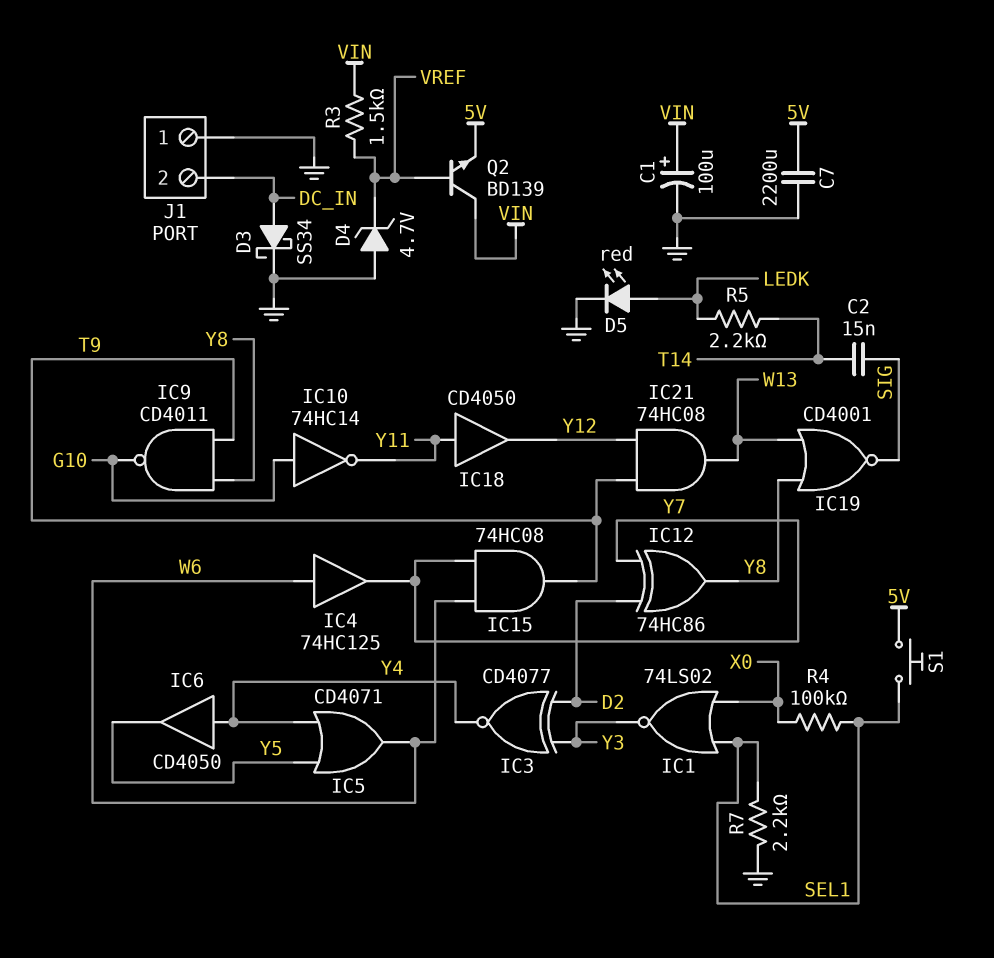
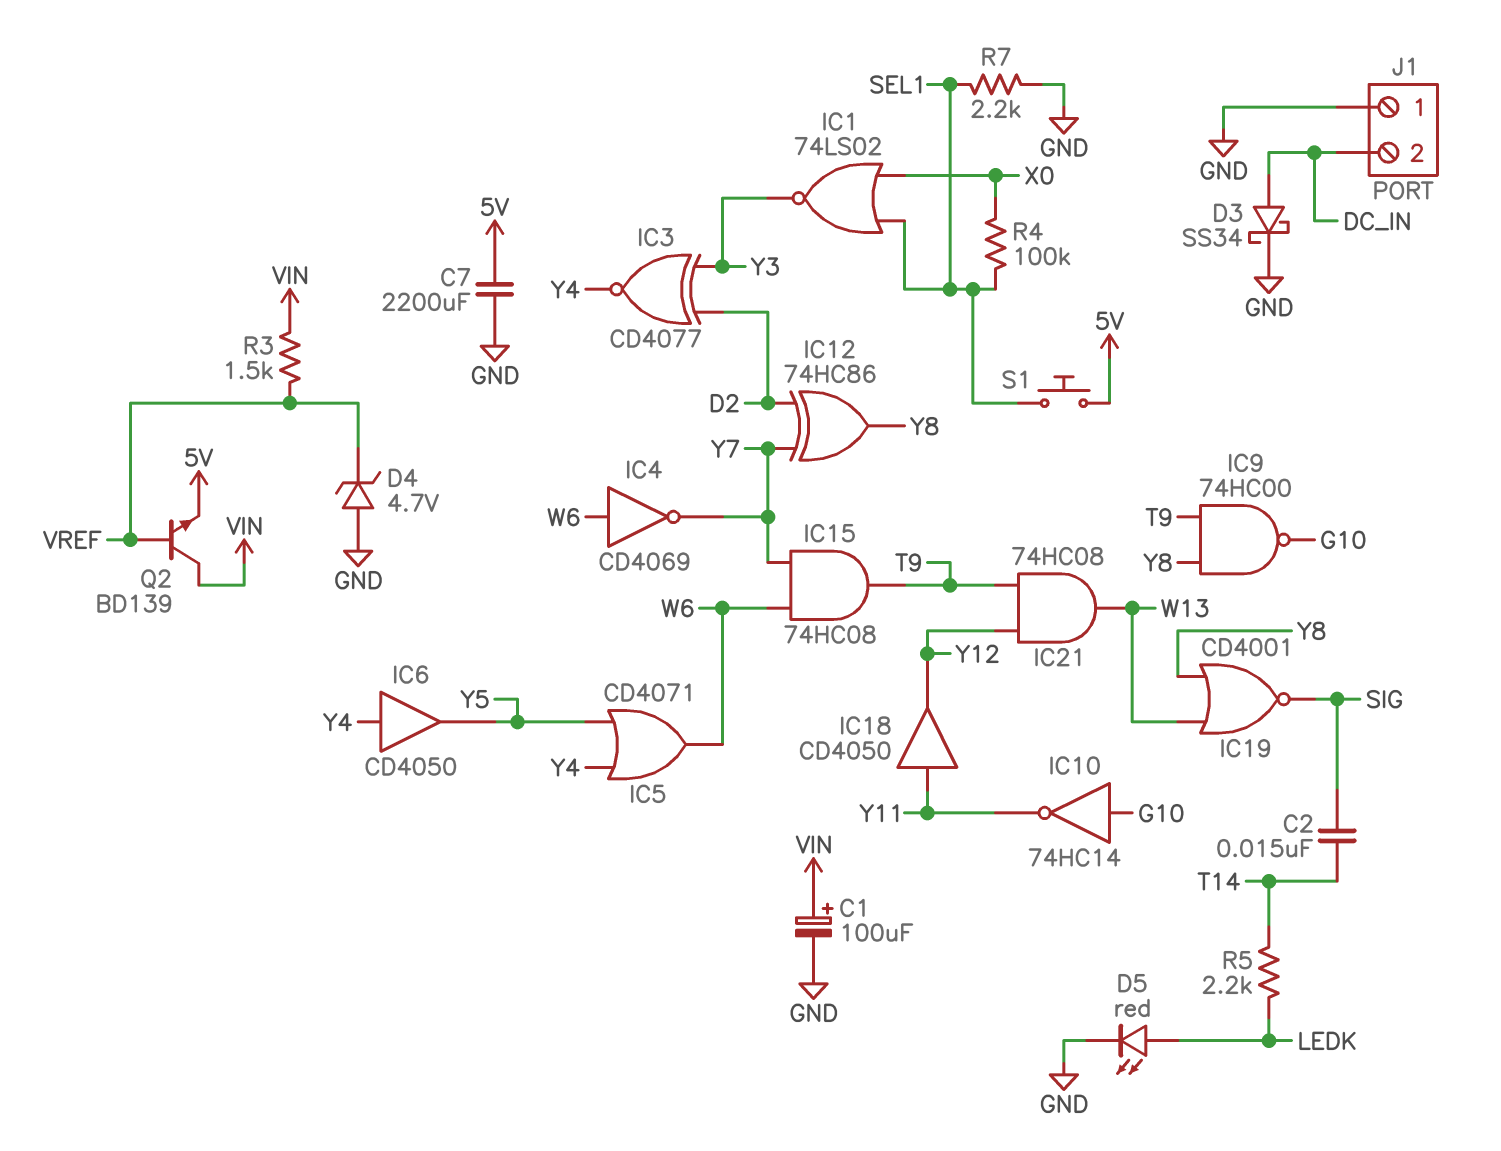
IC4: buffer 74HC125 (in W6, out Y7) -> NOT CD4069 (in W6, out Y7)
IC9: NAND CD4011 (in T9, in Y8, out G10) -> NAND 74HC00 (in T9, in Y8, out G10)

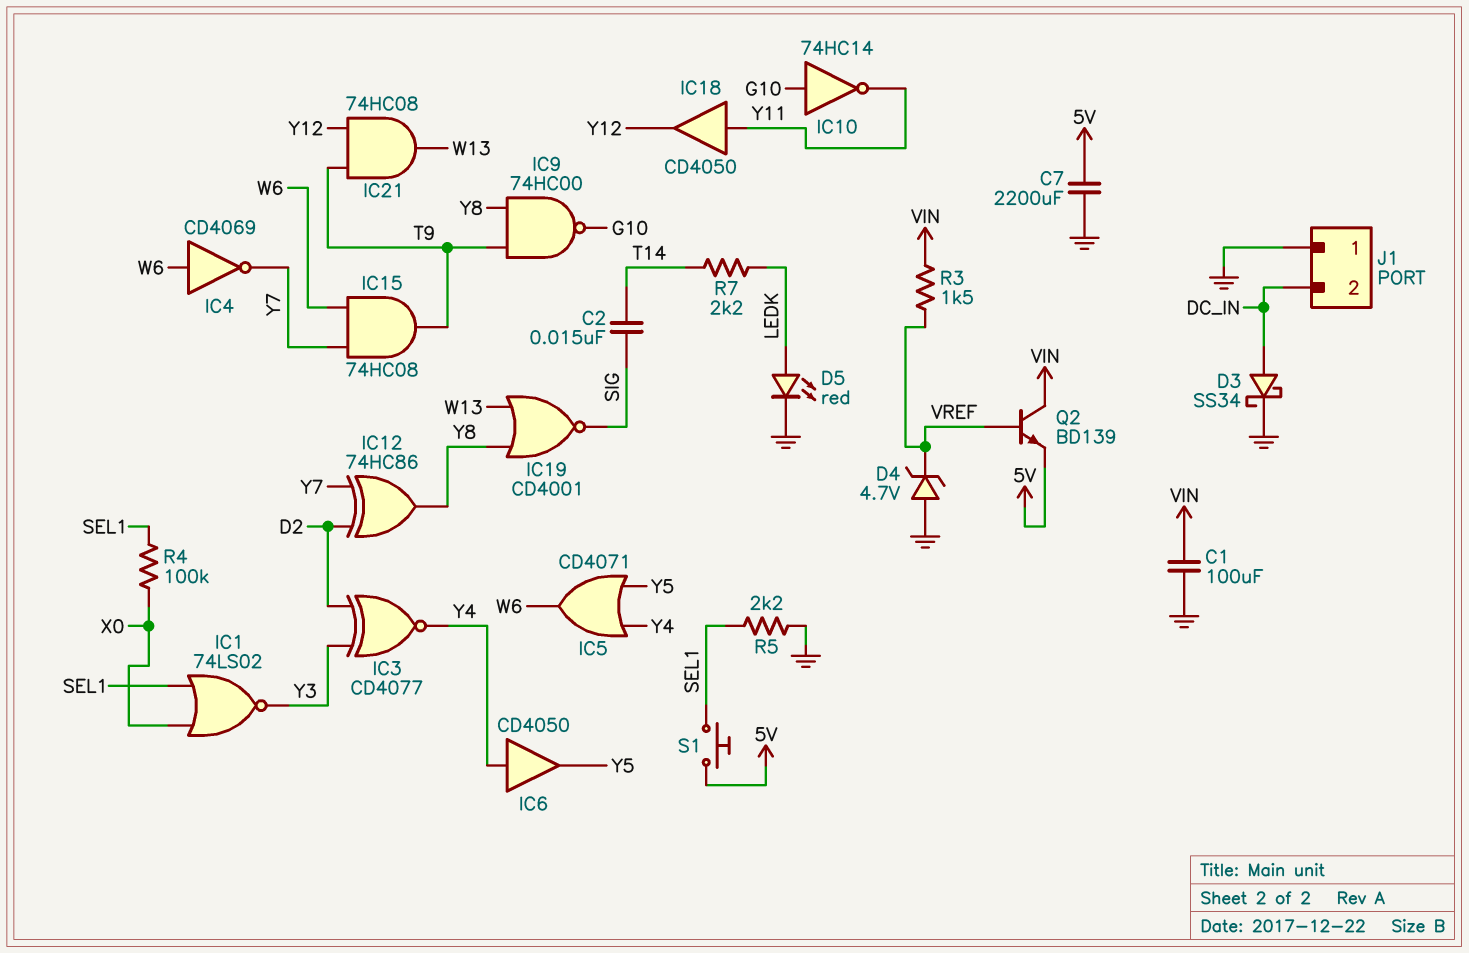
C1: 100uF (plus VIN, minus GND) -> 100uF (GND, VIN)
R5: 2.2k (LEDK, T14) -> 2.2k (GND, SEL1)
R7: 2.2k (GND, SEL1) -> 2.2k (LEDK, T14)

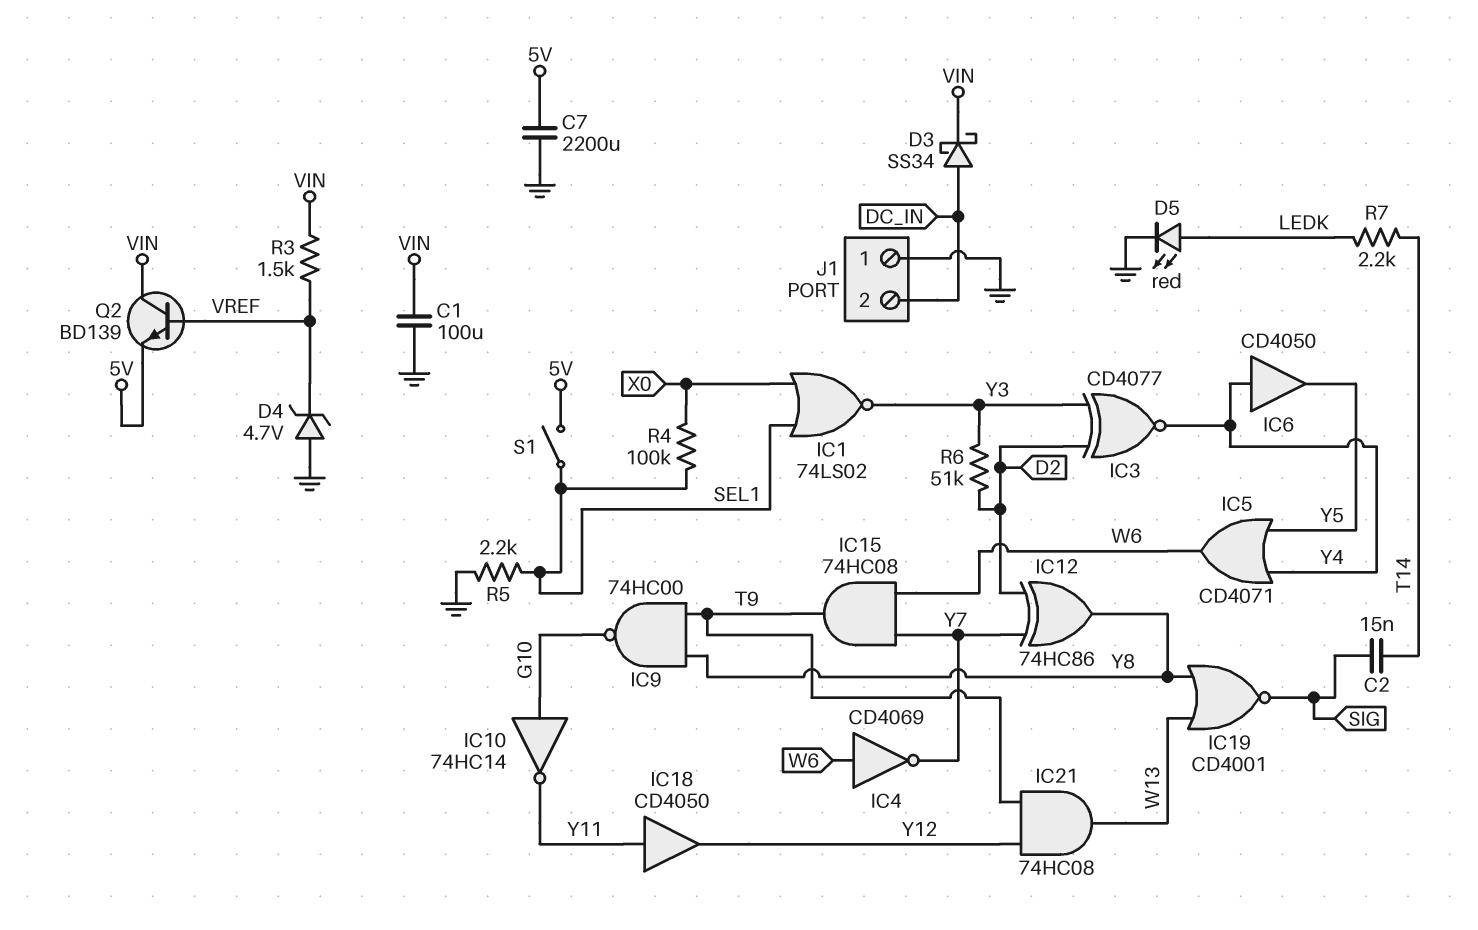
D3: schottky SS34 (A DC_IN, K GND) -> schottky SS34 (A DC_IN, K VIN)
R6: none -> 51k (D2, Y3)
S1: button (5V, SEL1) -> switch (5V, SEL1)

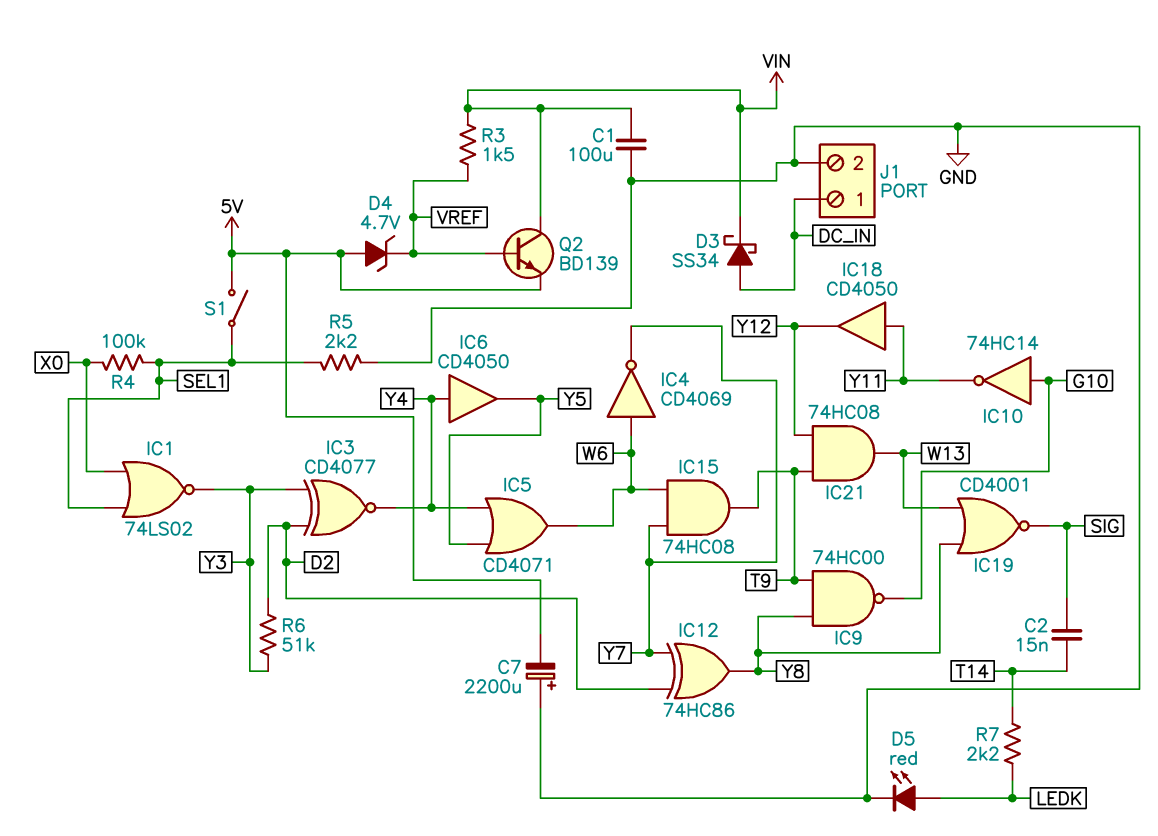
C7: 2200uF (5V, GND) -> 2200uF (plus GND, minus 5V)
D4: zener 4.7V (A GND, K VREF) -> zener 4.7V (A 5V, K VREF)
J1 pin 1: GND -> DC_IN
J1 pin 2: DC_IN -> GND

